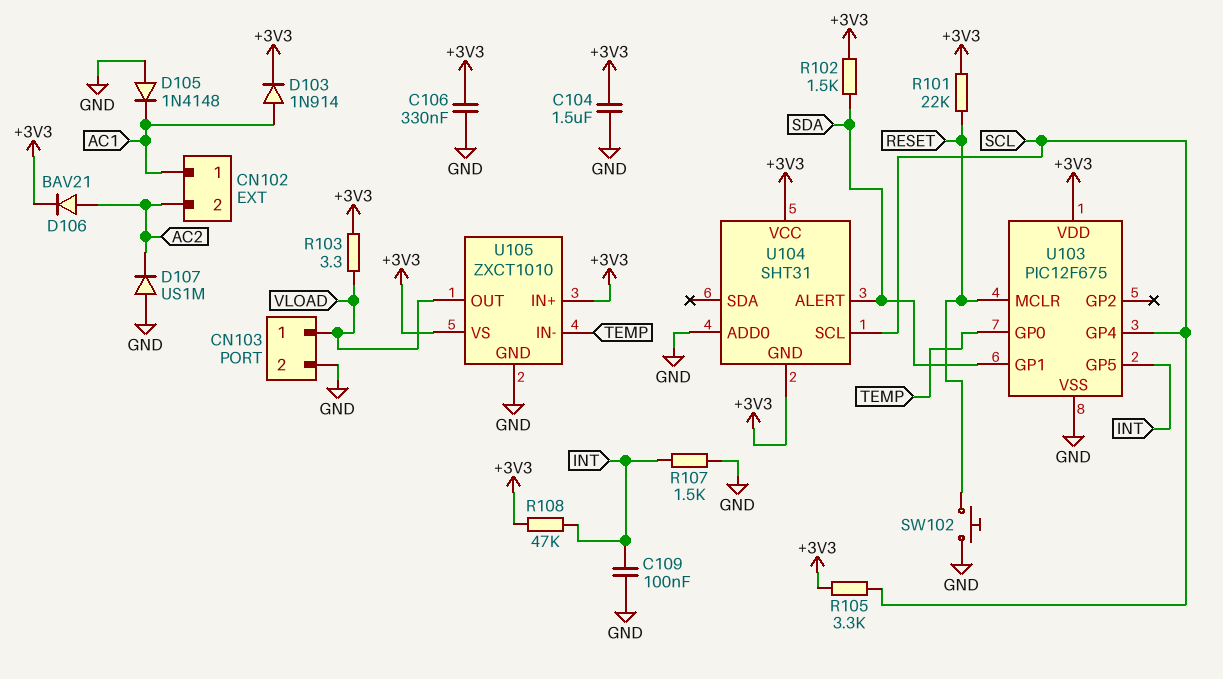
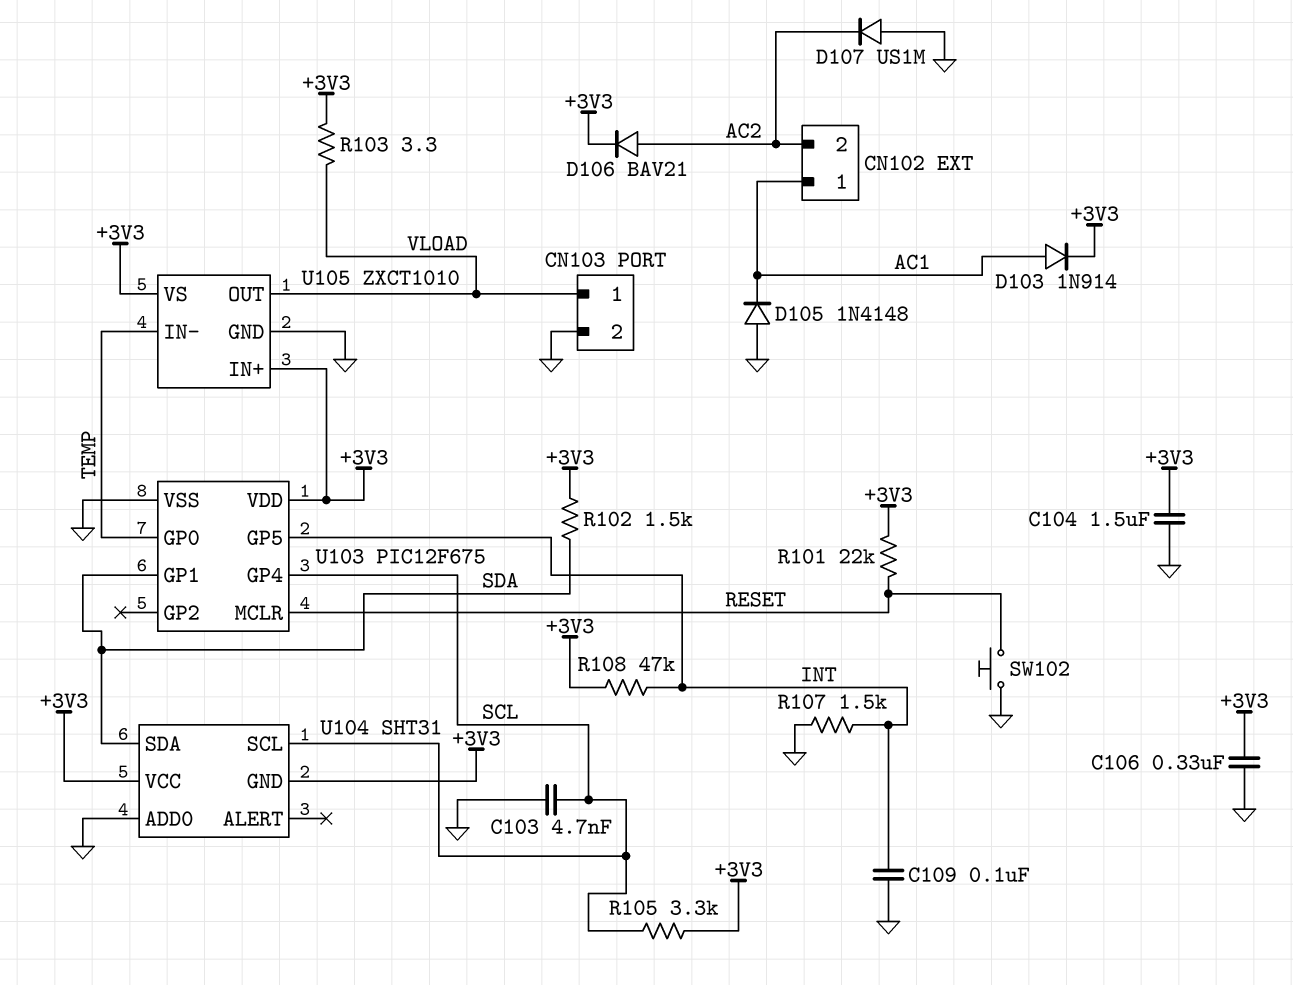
C103: none -> 4.7nF (GND, SCL)
U104 pin ALERT: SDA -> none
U104 pin SDA: none -> SDA

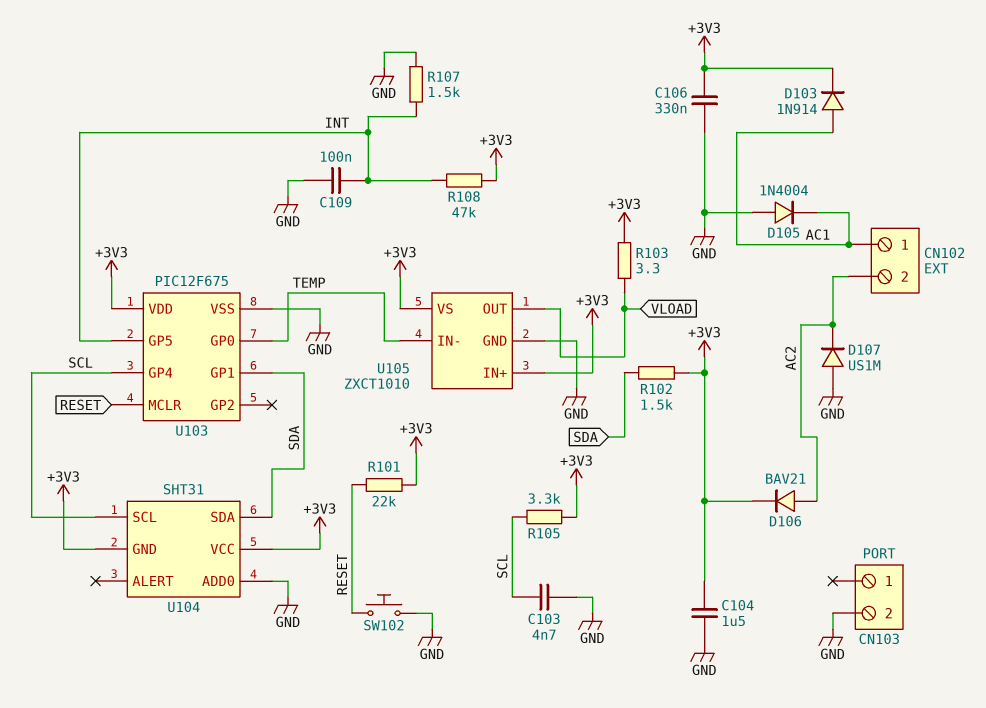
CN103 pin 1: VLOAD -> none
D105: diode 1N4148 (A GND, K AC1) -> diode 1N4004 (A GND, K AC1)

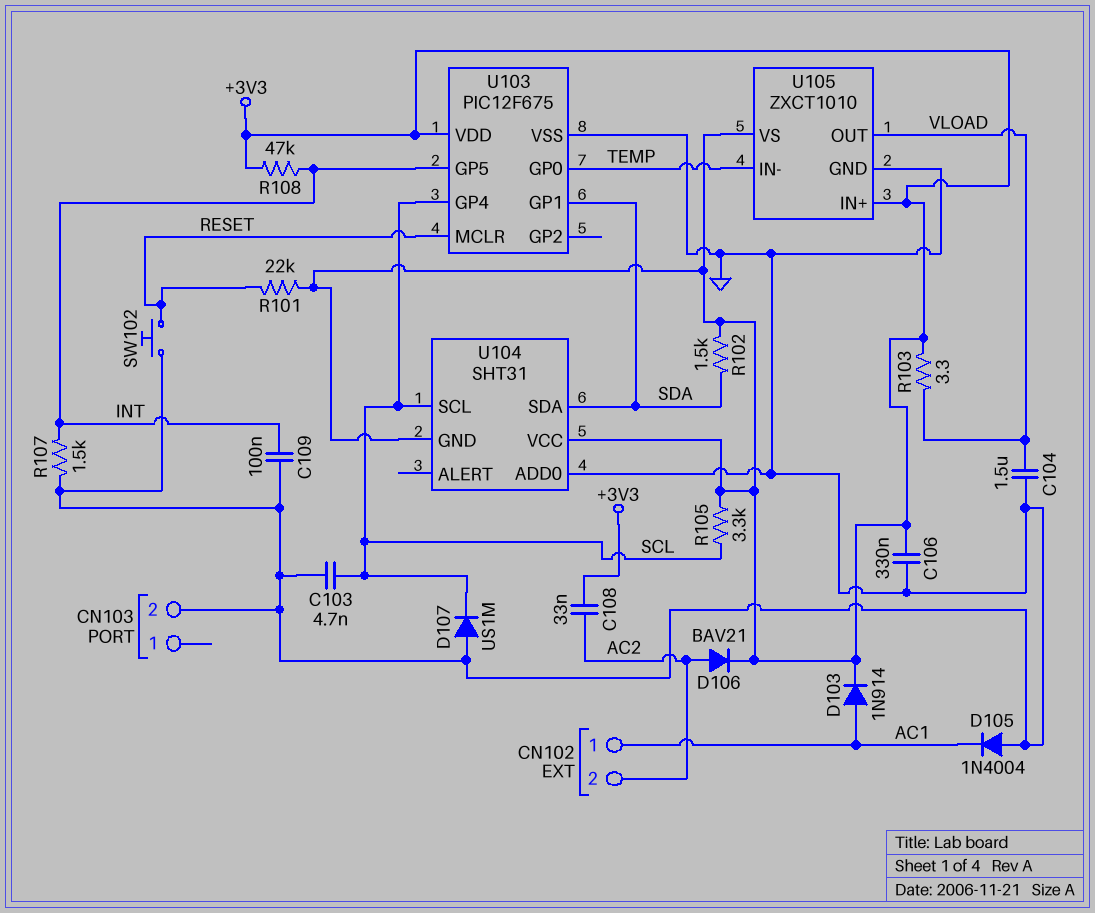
C104: 1.5uF (+3V3, GND) -> 1.5uF (GND, VLOAD)
C108: none -> 33nF (+3V3, AC2)
D107: diode US1M (A GND, K AC2) -> diode US1M (A GND, K SCL)

